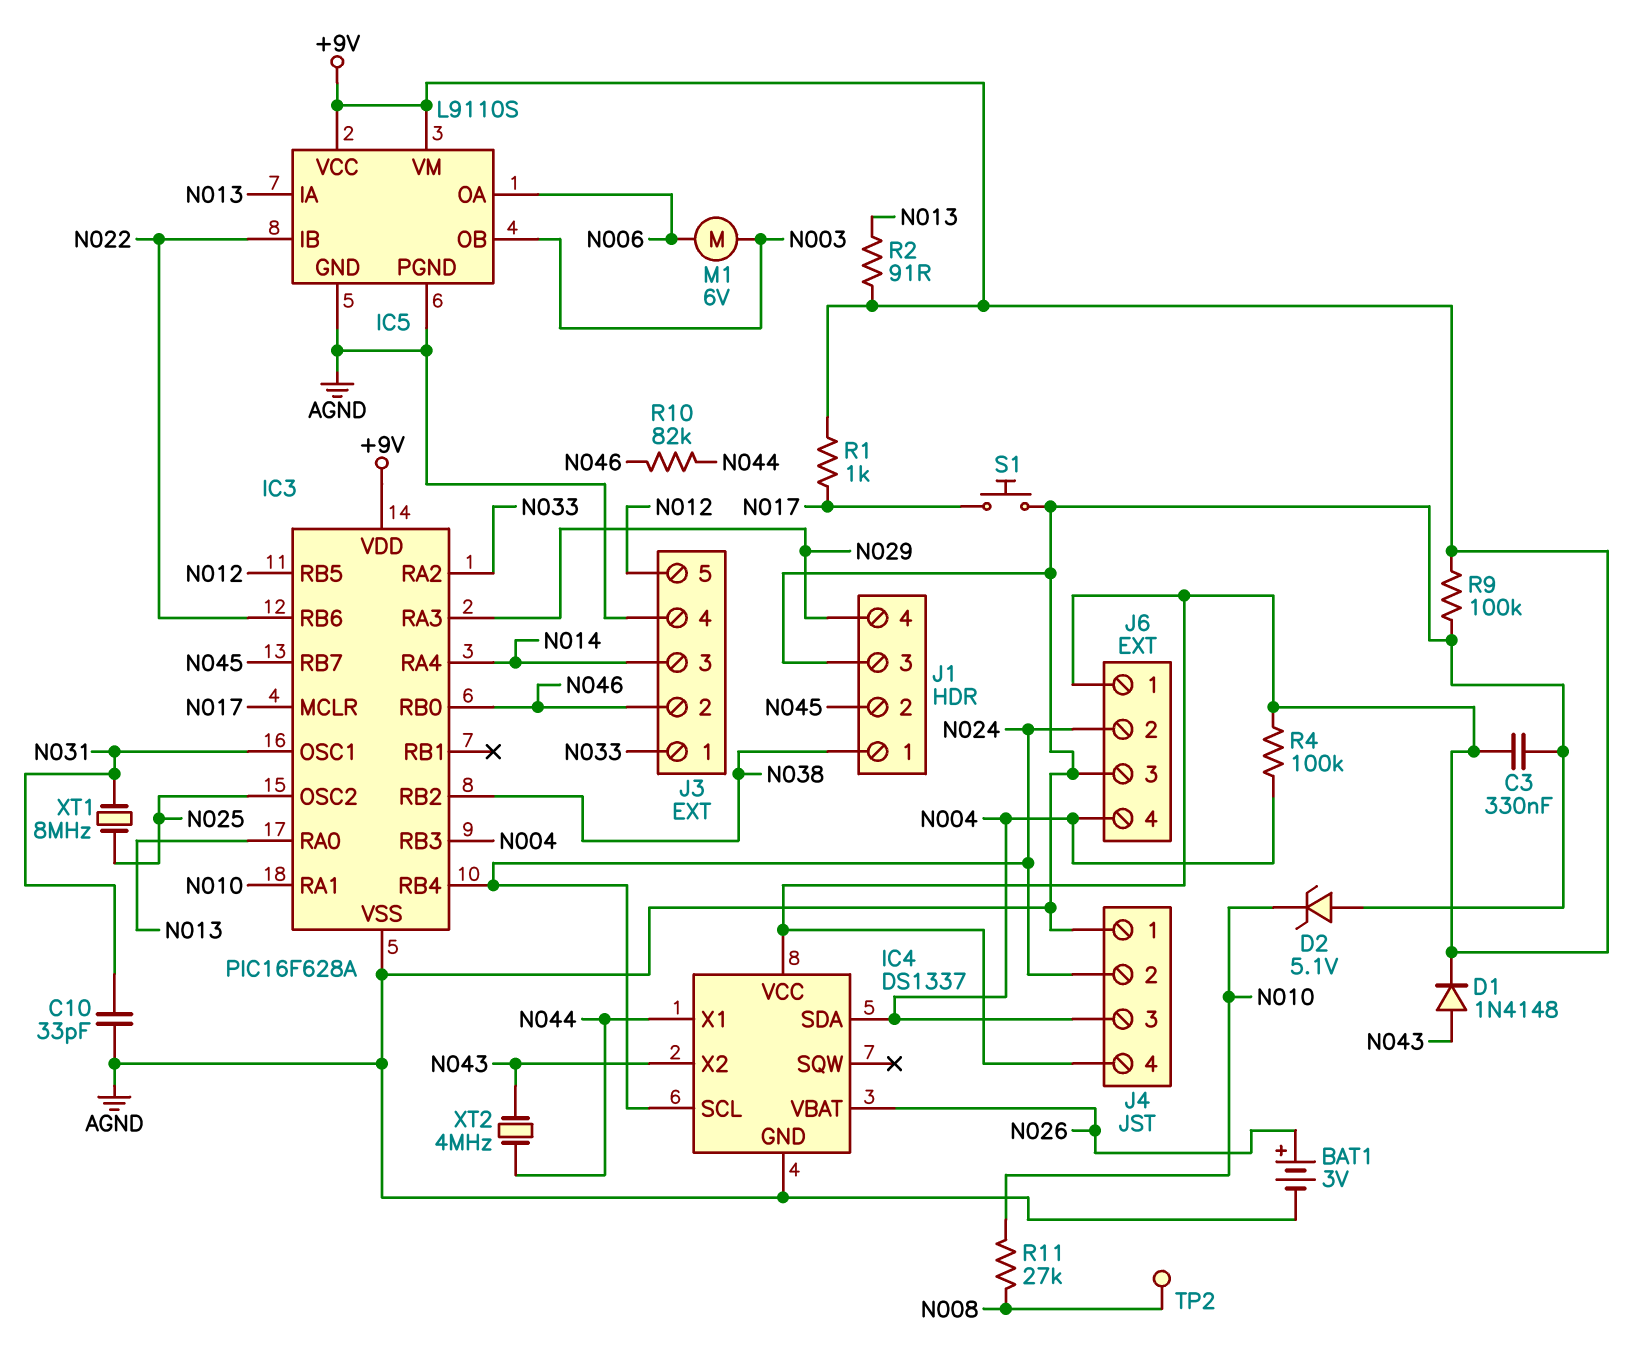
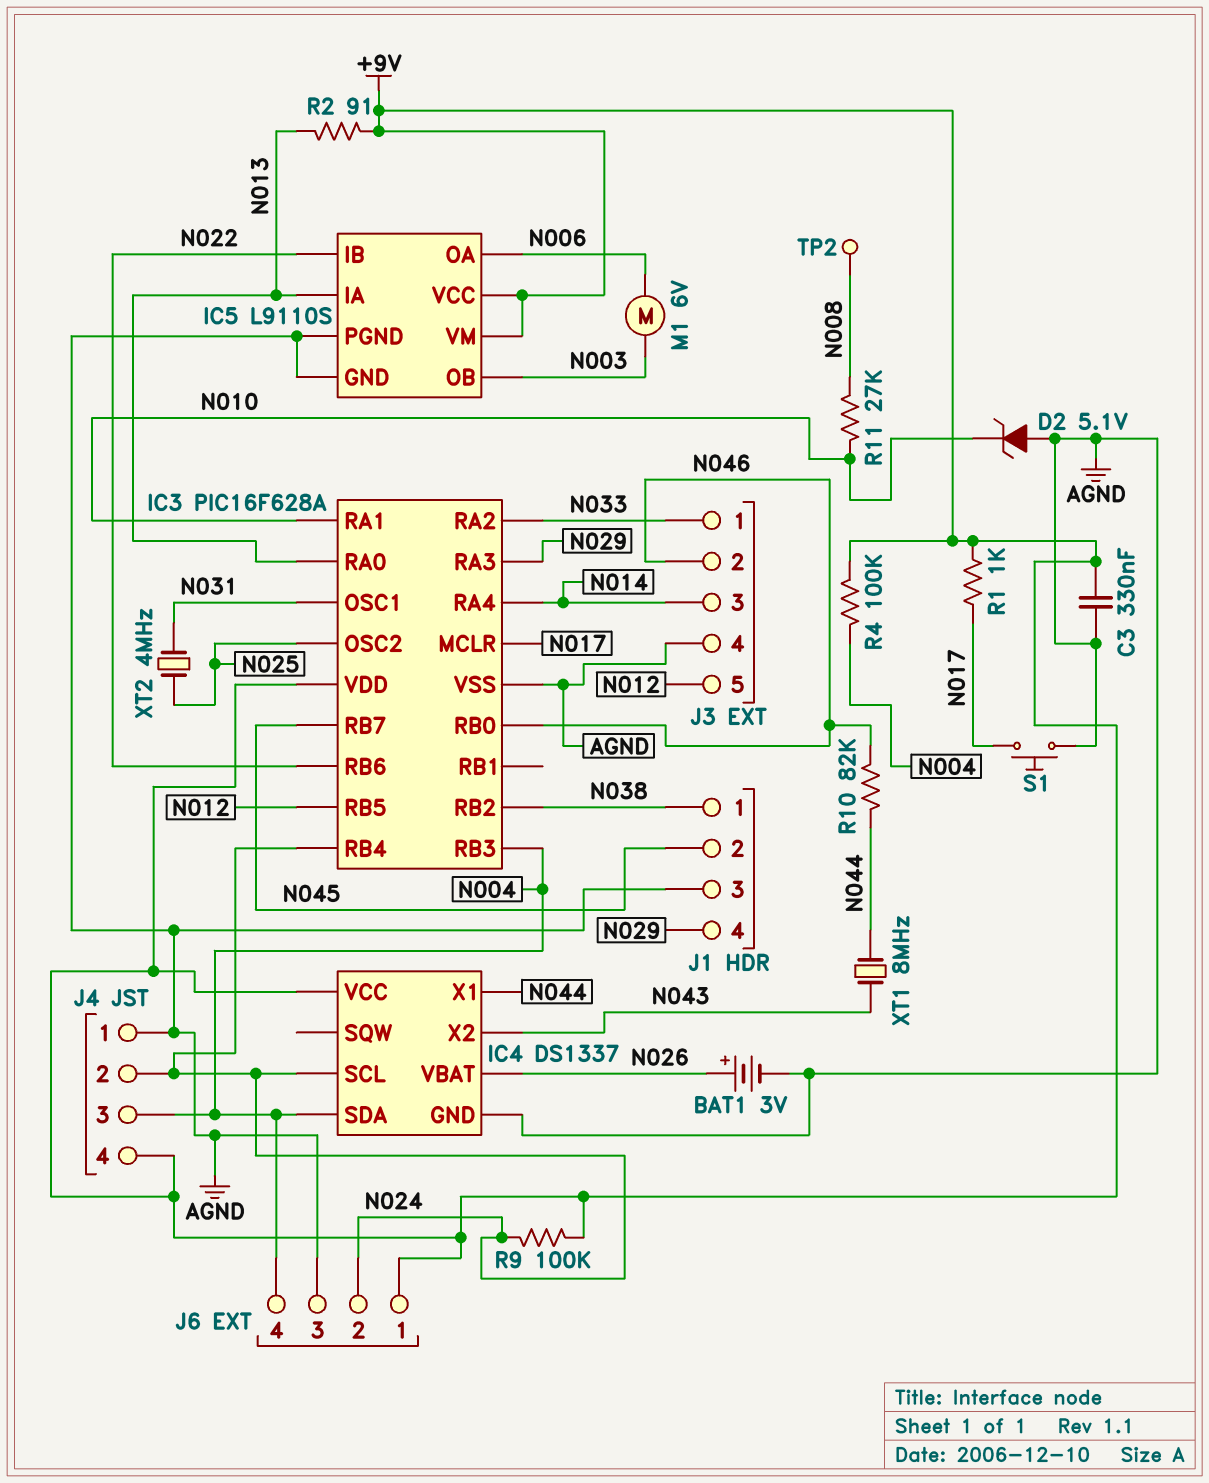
C10: 33pF (AGND, N031) -> none
D1: diode 1N4148 (A N043, K +9V) -> none
R9: 100k (+9V, AGND) -> 100k (+9V, N024)
XT1: 8MHz (N025, N031) -> 8MHz (N043, N044)
XT2: 4MHz (N043, N044) -> 4MHz (N025, N031)

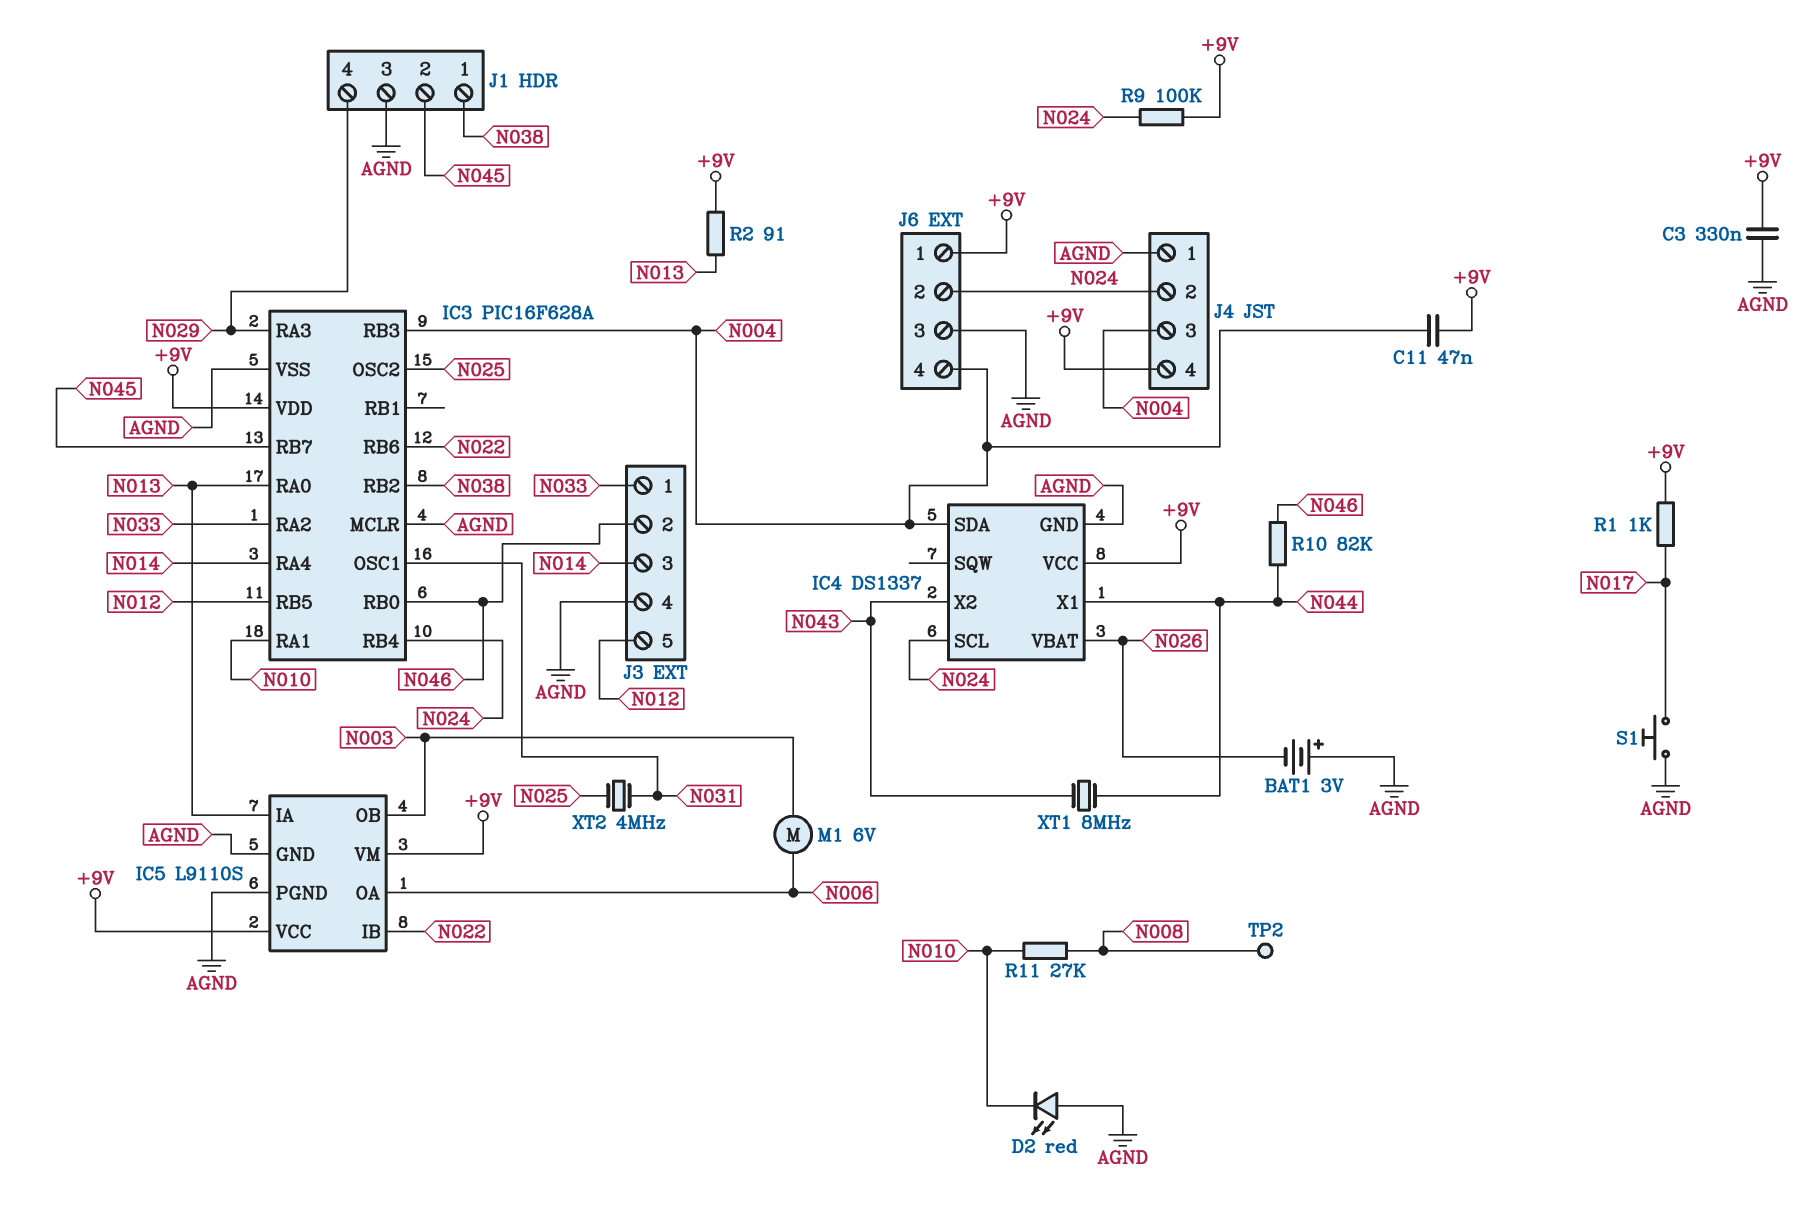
BAT1: 3V (plus N026, minus AGND) -> 3V (plus AGND, minus N026)
C11: none -> 47nF (+9V, N004)
D2: zener 5.1V (A AGND, K N010) -> LED red (A AGND, K N010)
IC3 pin MCLR: N017 -> AGND
R4: 100k (+9V, N004) -> none

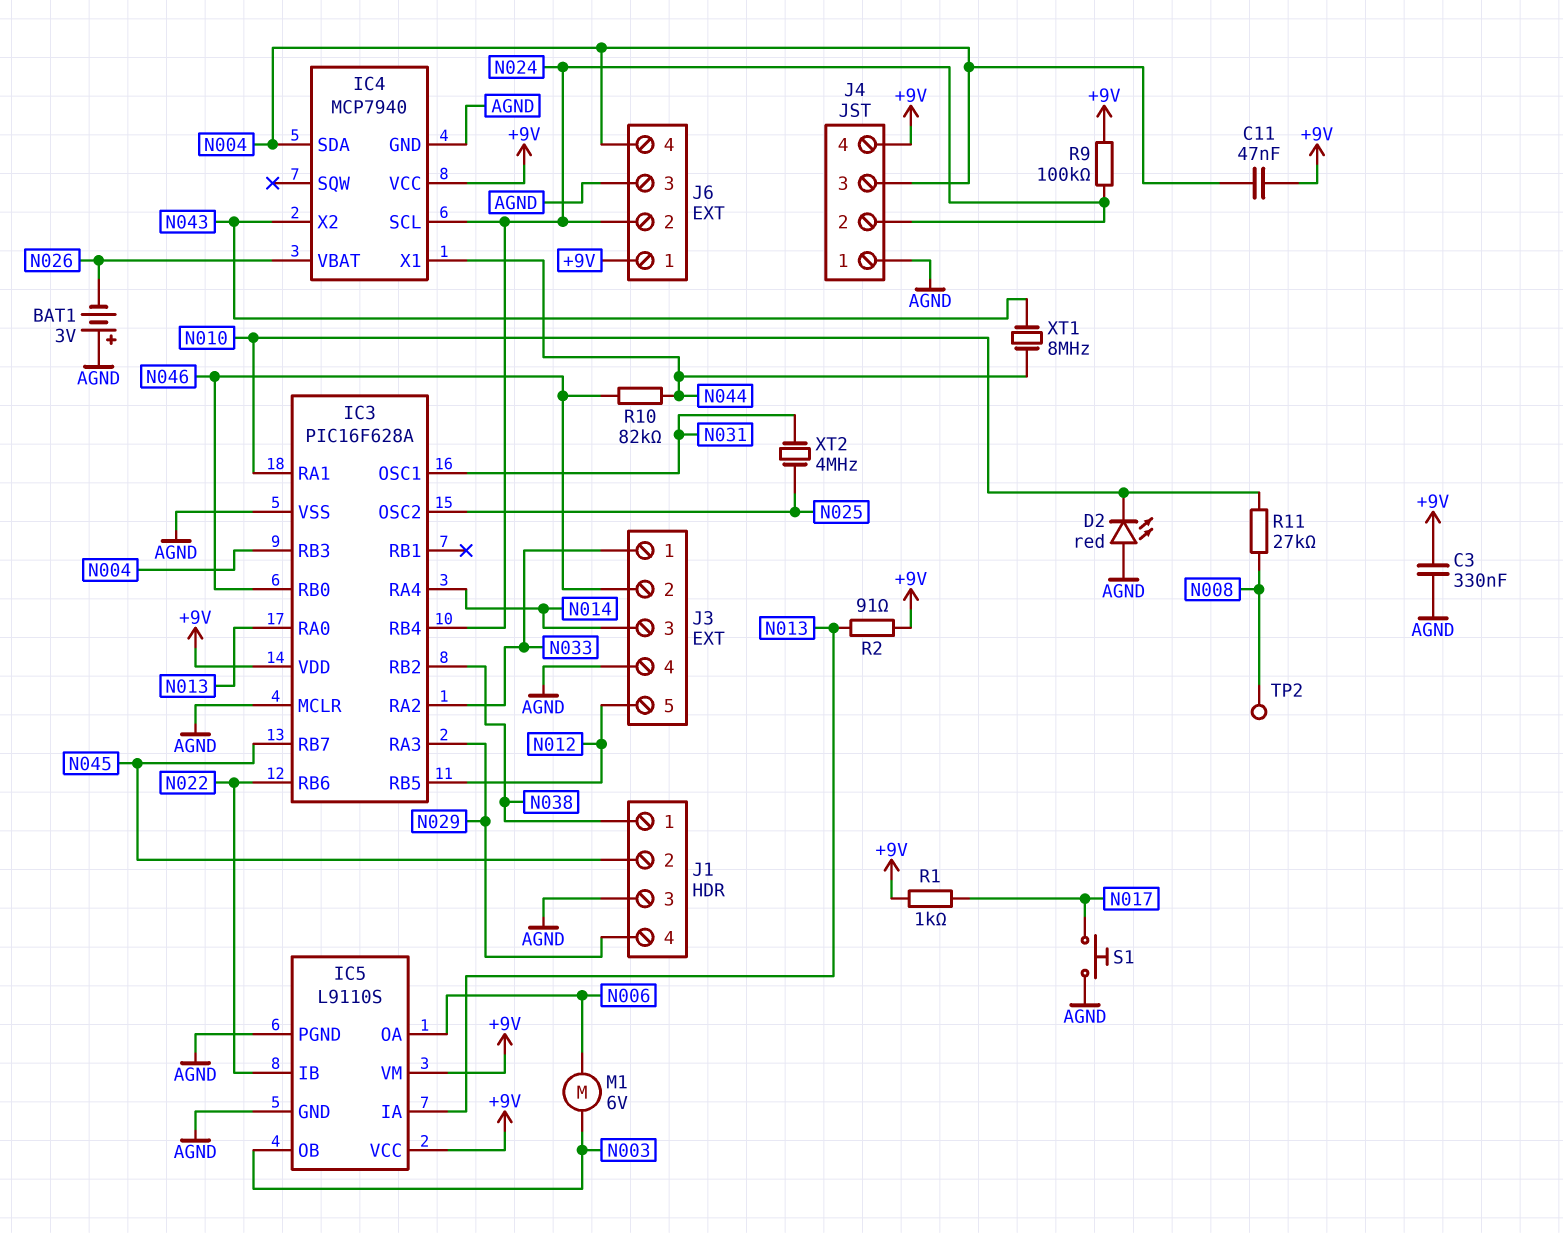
IC4: DS1337 -> MCP7940

